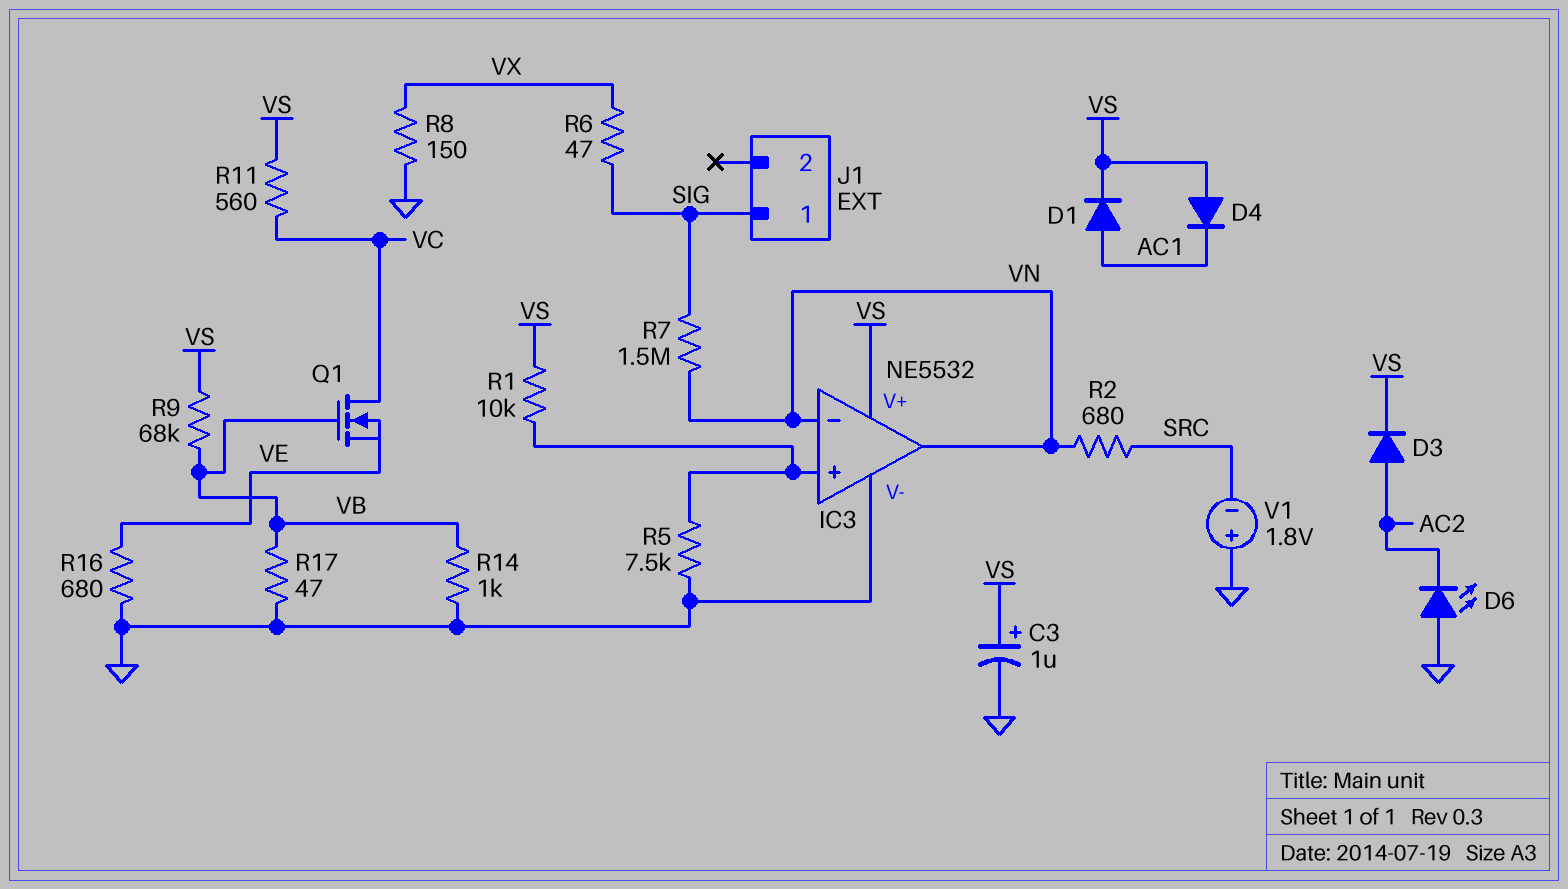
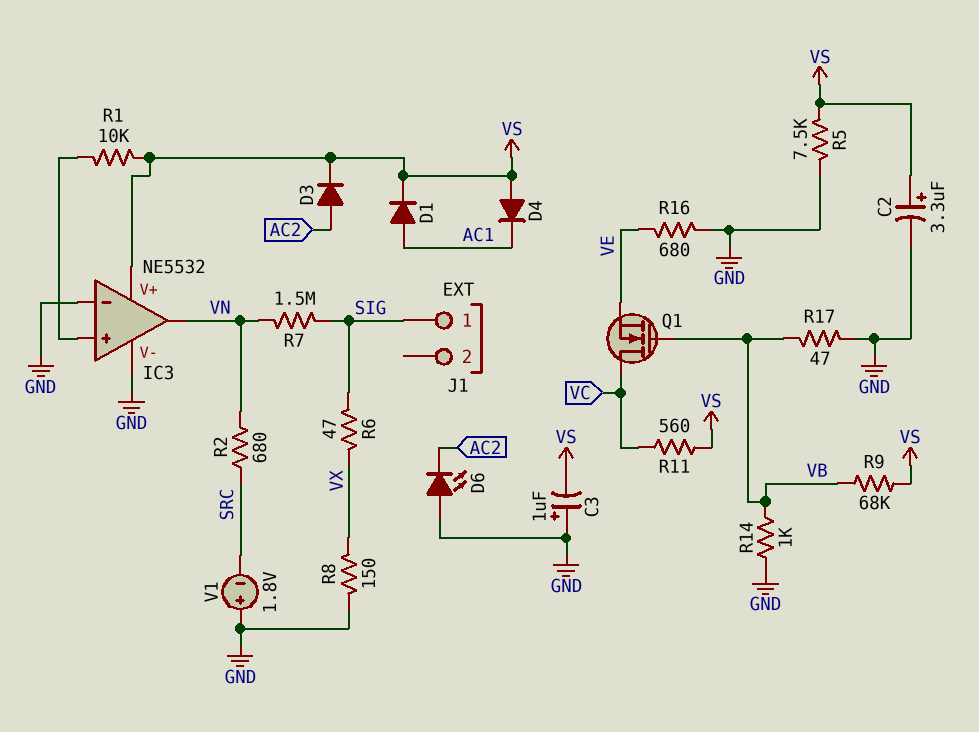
C2: none -> 3.3uF (plus VS, minus GND)
C3: 1uF (plus VS, minus GND) -> 1uF (plus GND, minus VS)
IC3 pin in-: VN -> GND
R5: 7.5k (GND, IC3/in+) -> 7.5k (GND, VS)

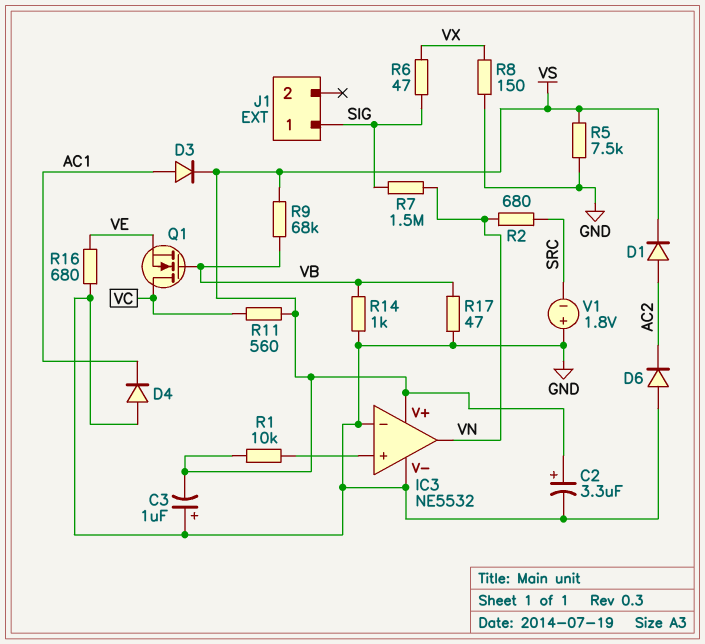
D1: diode (A AC1, K VS) -> diode (A AC2, K VS)
D3: diode (A AC2, K VS) -> diode (A AC1, K VS)
D4: diode (A VS, K AC1) -> diode (A GND, K AC1)
D6: LED (A GND, K AC2) -> diode (A GND, K AC2)

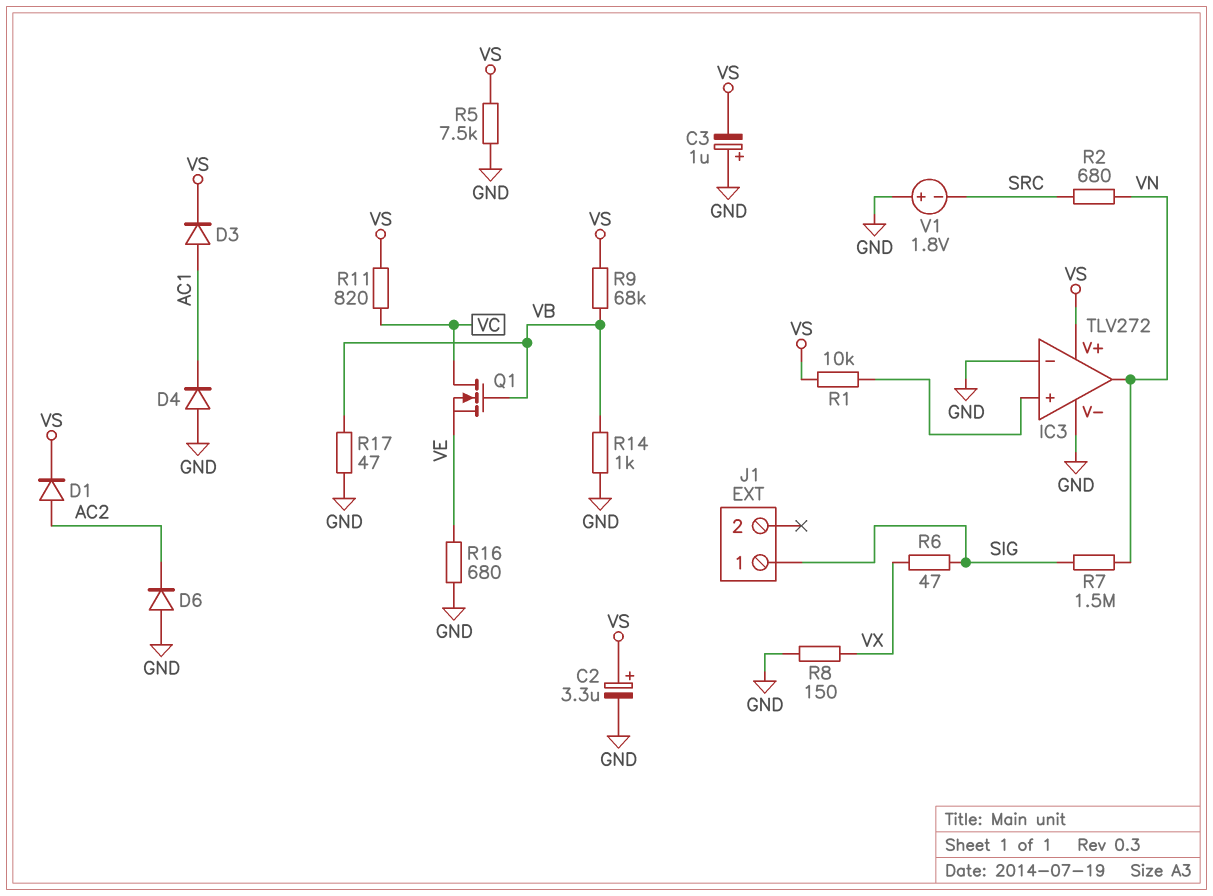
IC3: NE5532 -> TLV272
R11: 560 (VC, VS) -> 820 (VC, VS)

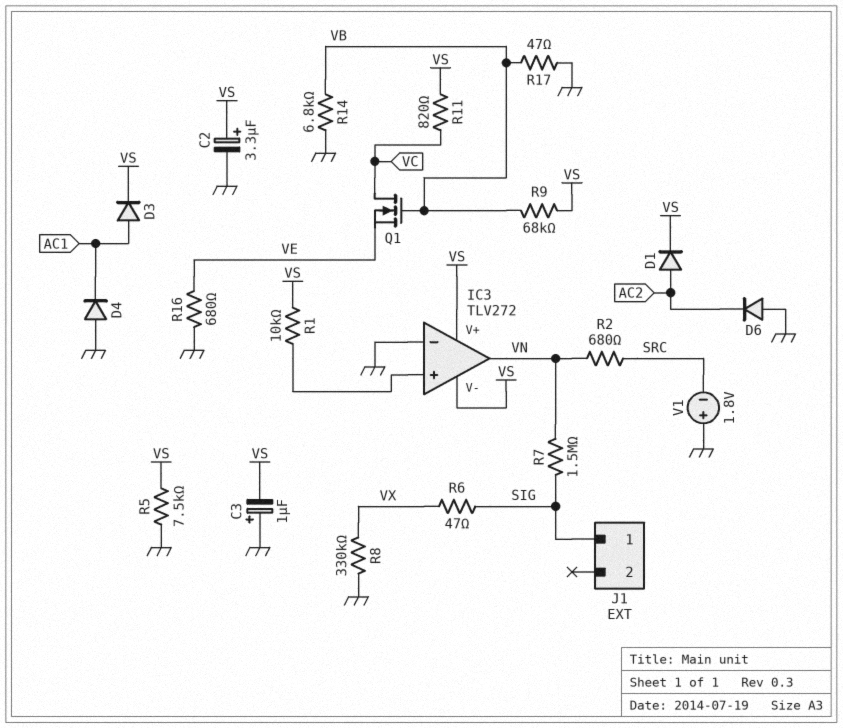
IC3 pin V-: GND -> VS
R8: 150 (GND, VX) -> 330k (GND, VX)
R14: 1k (GND, VB) -> 6.8k (GND, VB)

